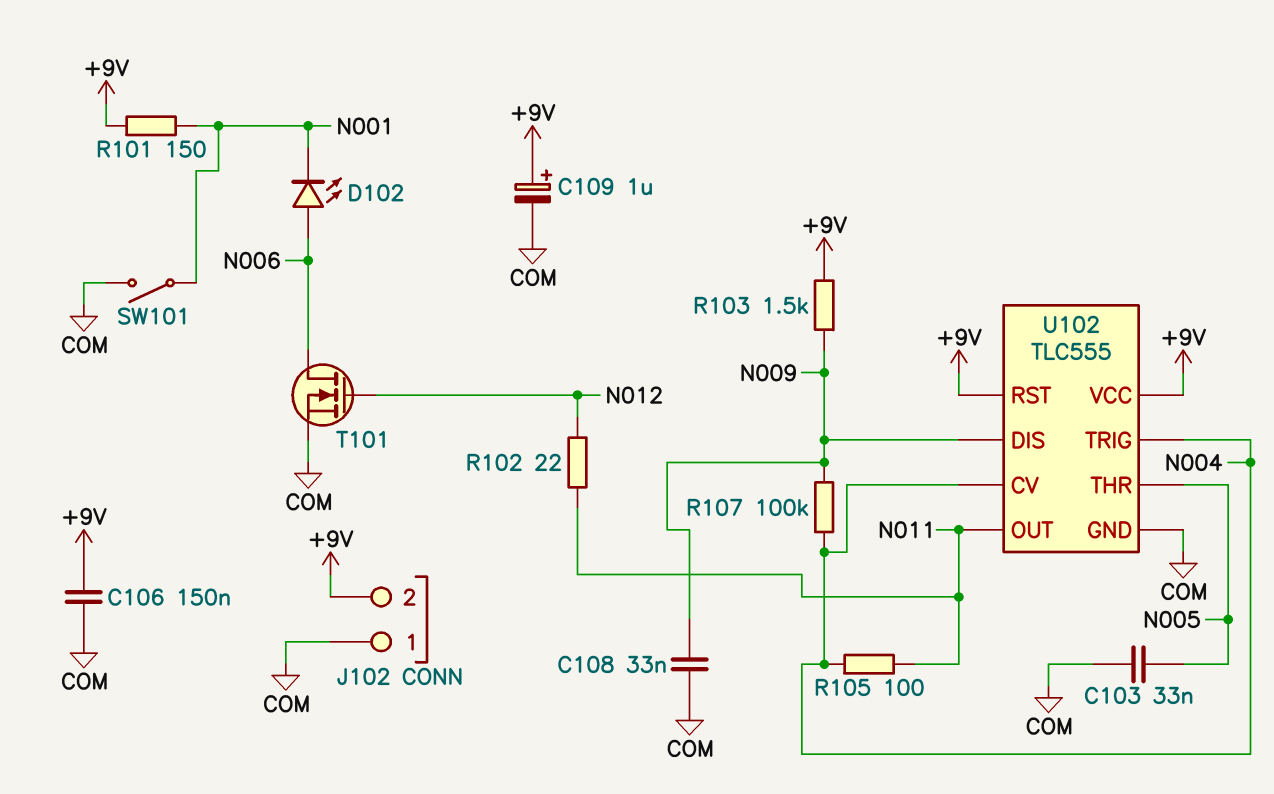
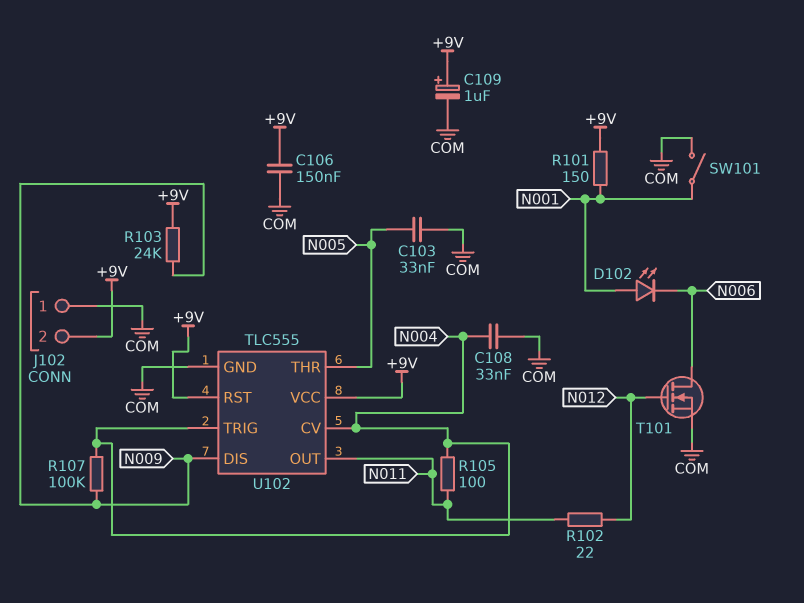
C108: 33nF (COM, N009) -> 33nF (COM, N004)
D102: LED (A N006, K N001) -> LED (A N001, K N006)
R103: 1.5k (+9V, N009) -> 24k (+9V, N009)

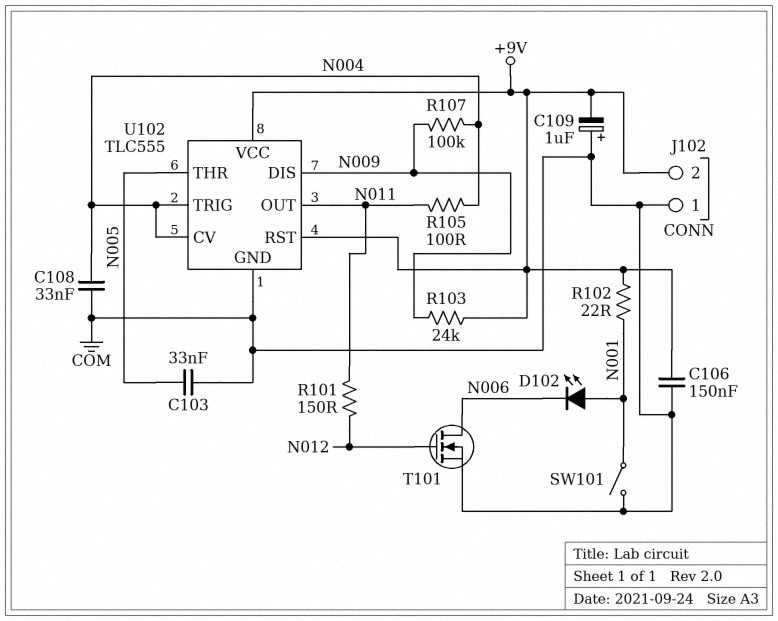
C109: 1uF (plus +9V, minus COM) -> 1uF (plus COM, minus +9V)
R101: 150 (+9V, N001) -> 150 (N011, N012)
R102: 22 (N011, N012) -> 22 (+9V, N001)

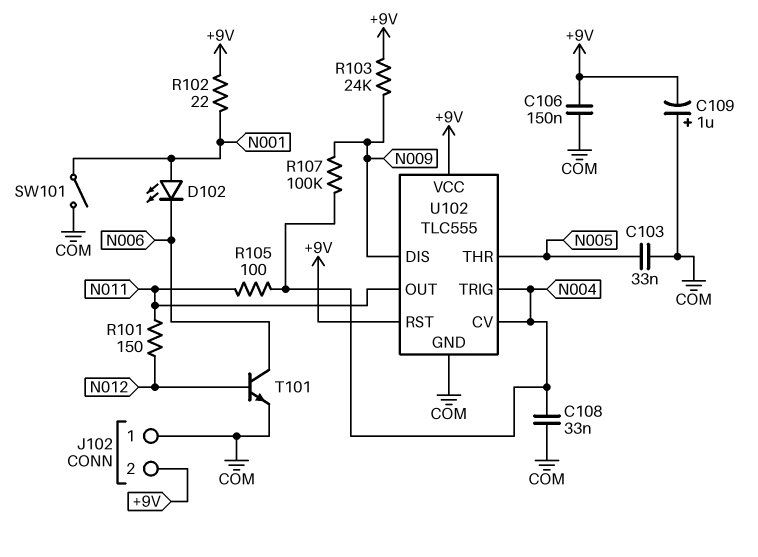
T101: NMOS (G N012, D N006, S COM) -> NPN (B N012, C N006, E COM)

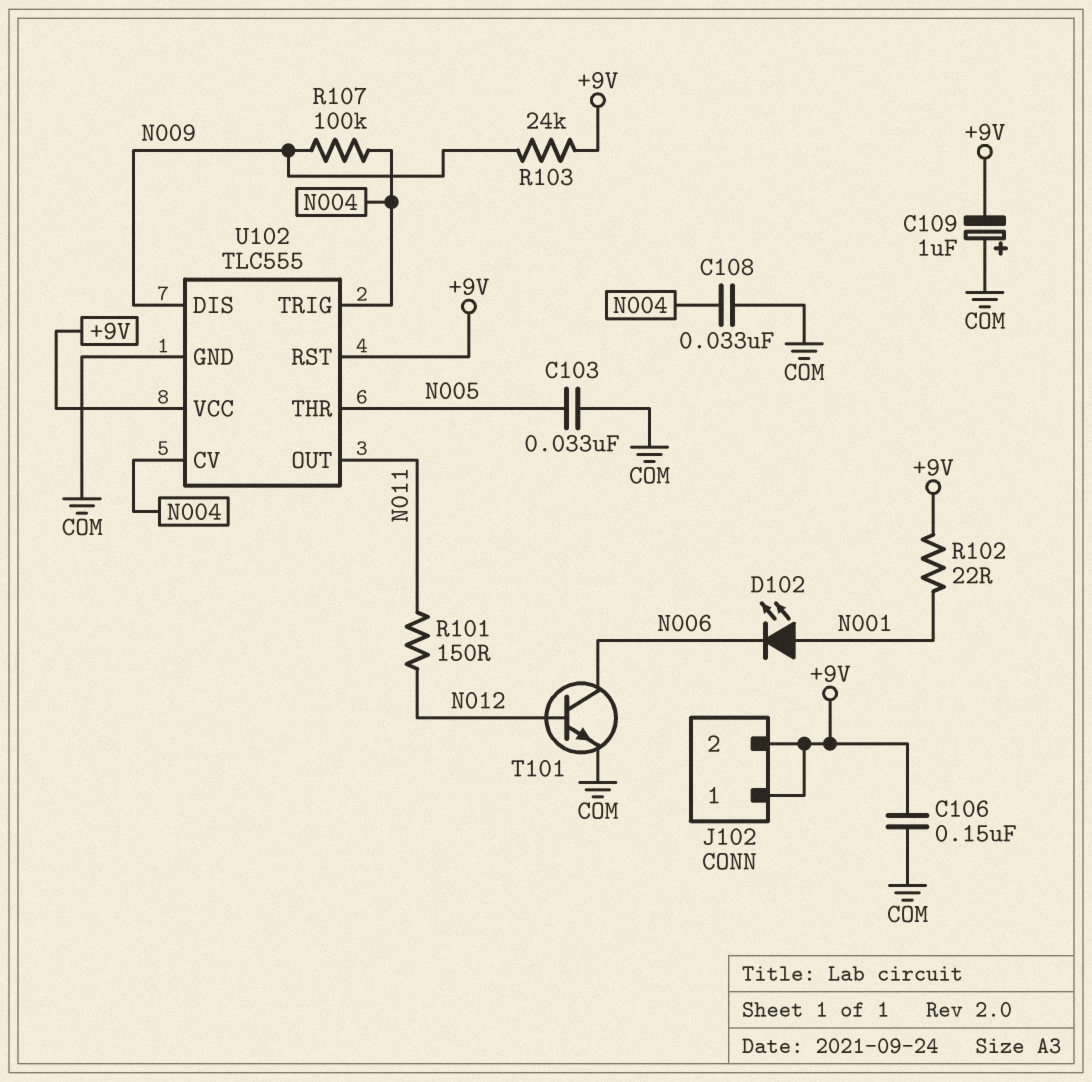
J102 pin 1: COM -> +9V
R105: 100 (N004, N011) -> none
SW101: switch (COM, N001) -> none

